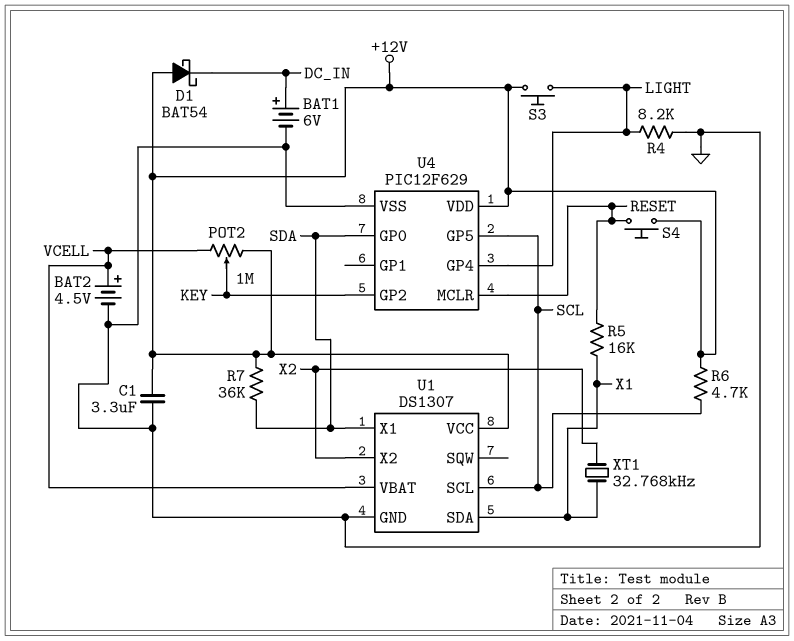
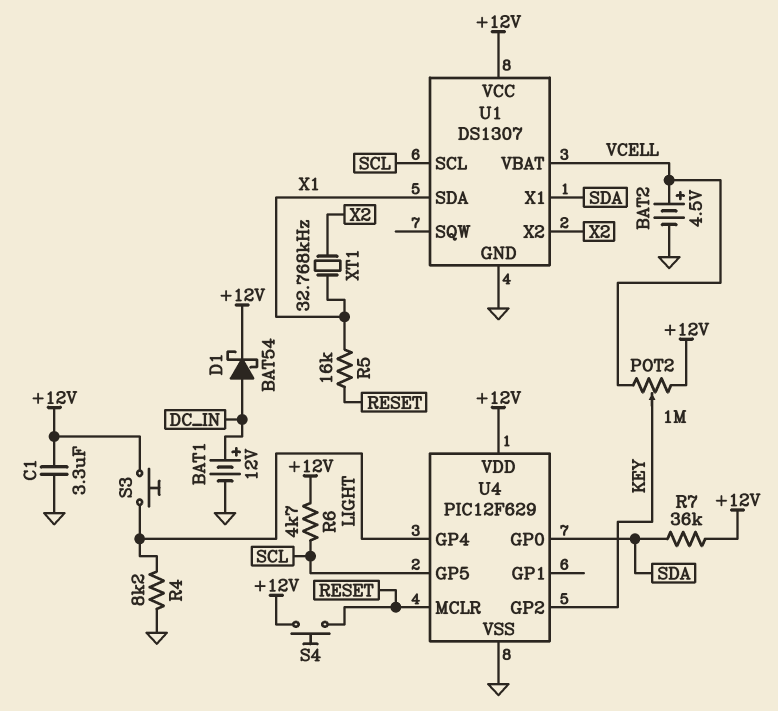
BAT1: 6V (plus DC_IN, minus GND) -> 12V (plus DC_IN, minus GND)
D1: schottky BAT54 (A +12V, K DC_IN) -> schottky BAT54 (A DC_IN, K +12V)

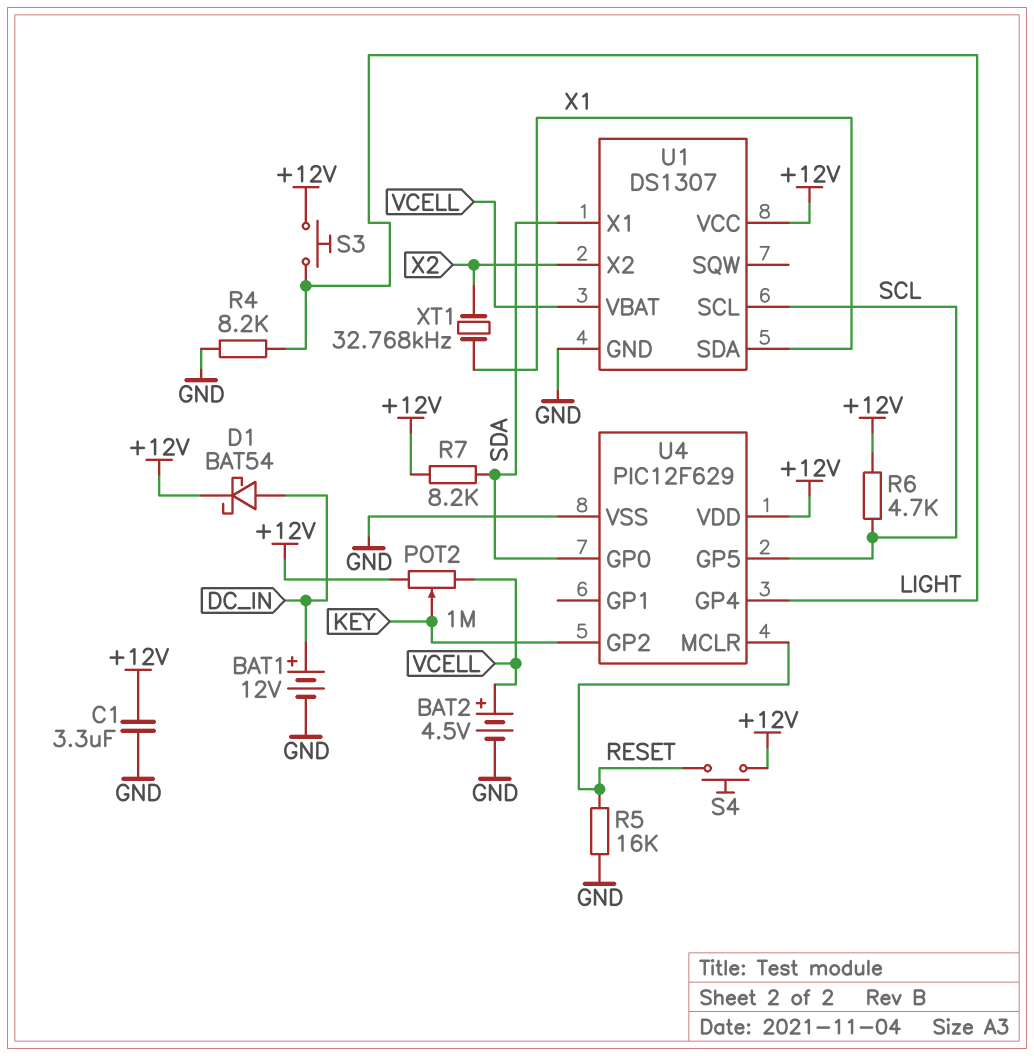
R5: 16k (RESET, X1) -> 16k (GND, RESET)
R7: 36k (+12V, SDA) -> 8.2k (+12V, SDA)

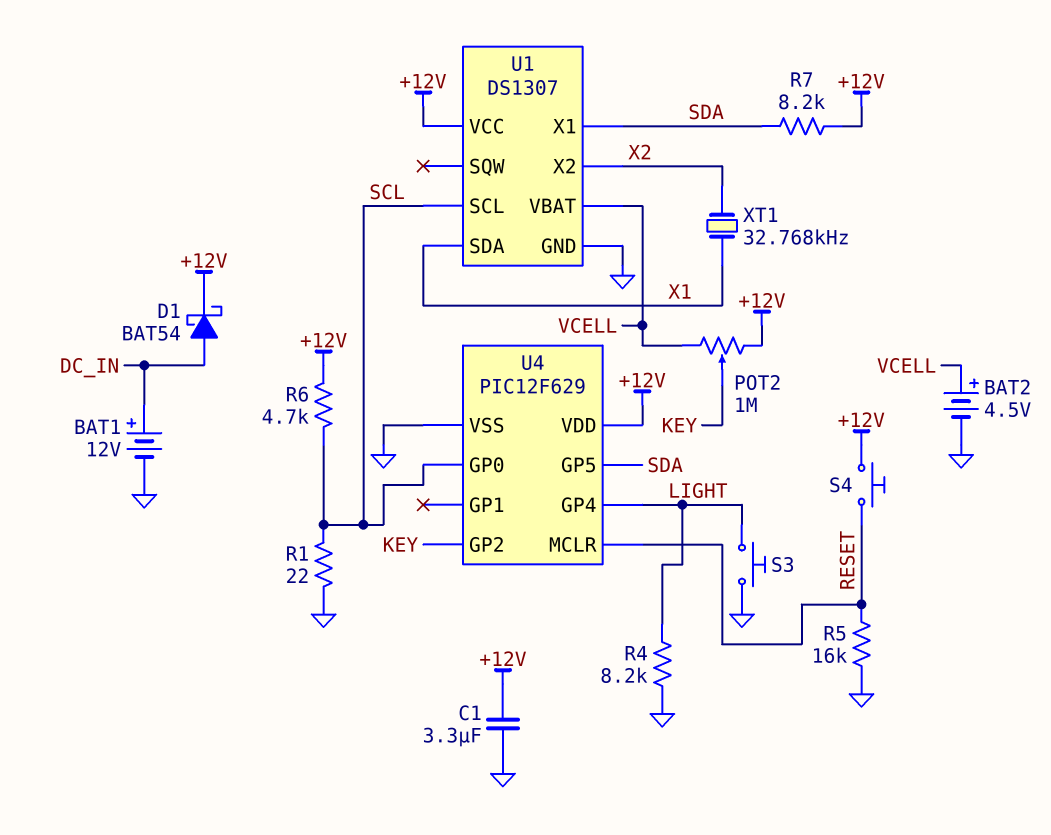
R1: none -> 22 (GND, SCL)
S3: button (+12V, LIGHT) -> button (GND, LIGHT)
U4 pin GP0: SDA -> SCL
U4 pin GP5: SCL -> SDA

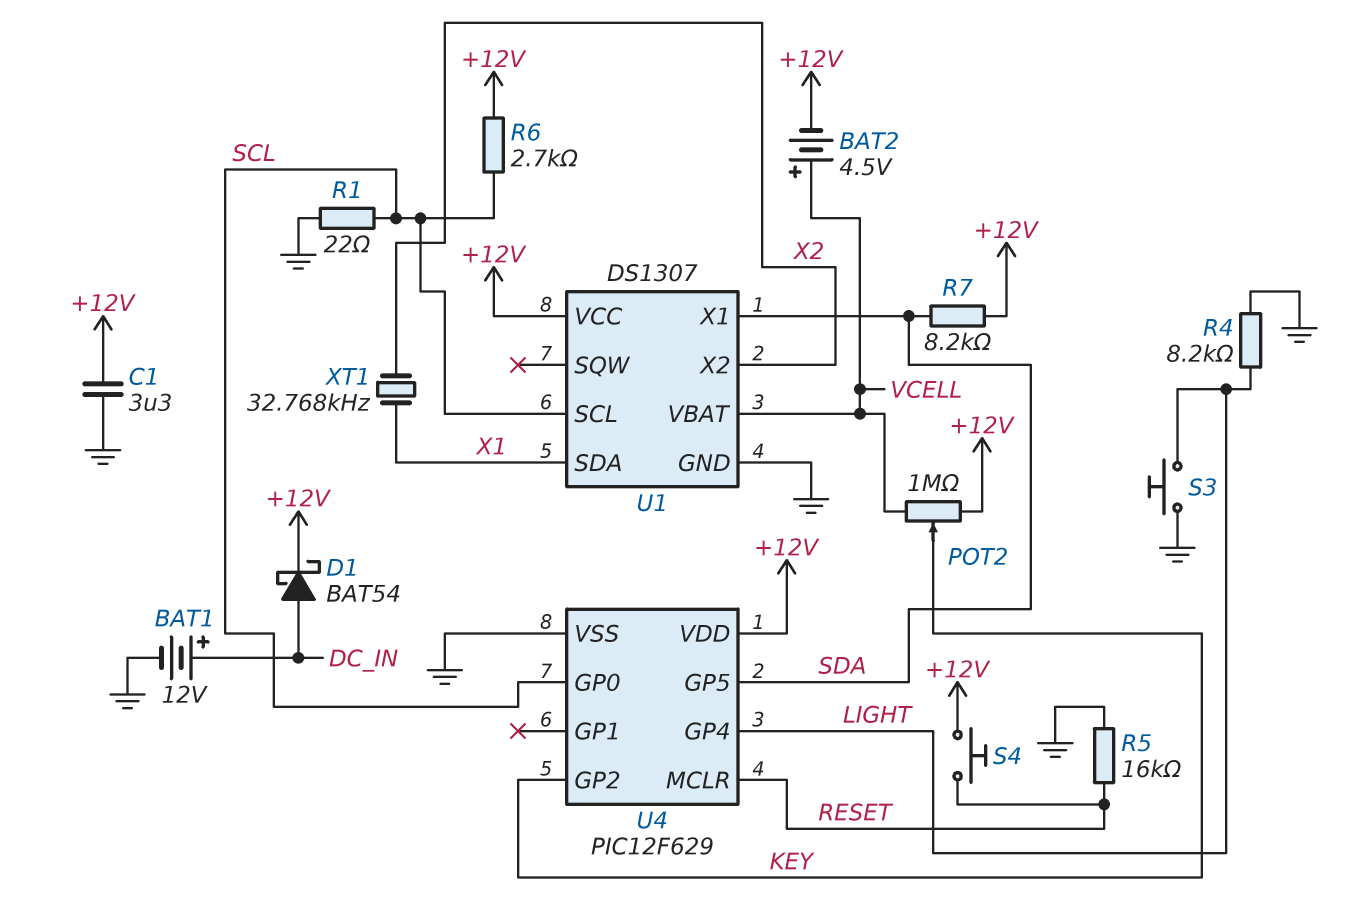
BAT2: 4.5V (plus VCELL, minus GND) -> 4.5V (plus VCELL, minus +12V)
R6: 4.7k (+12V, SCL) -> 2.7k (+12V, SCL)

